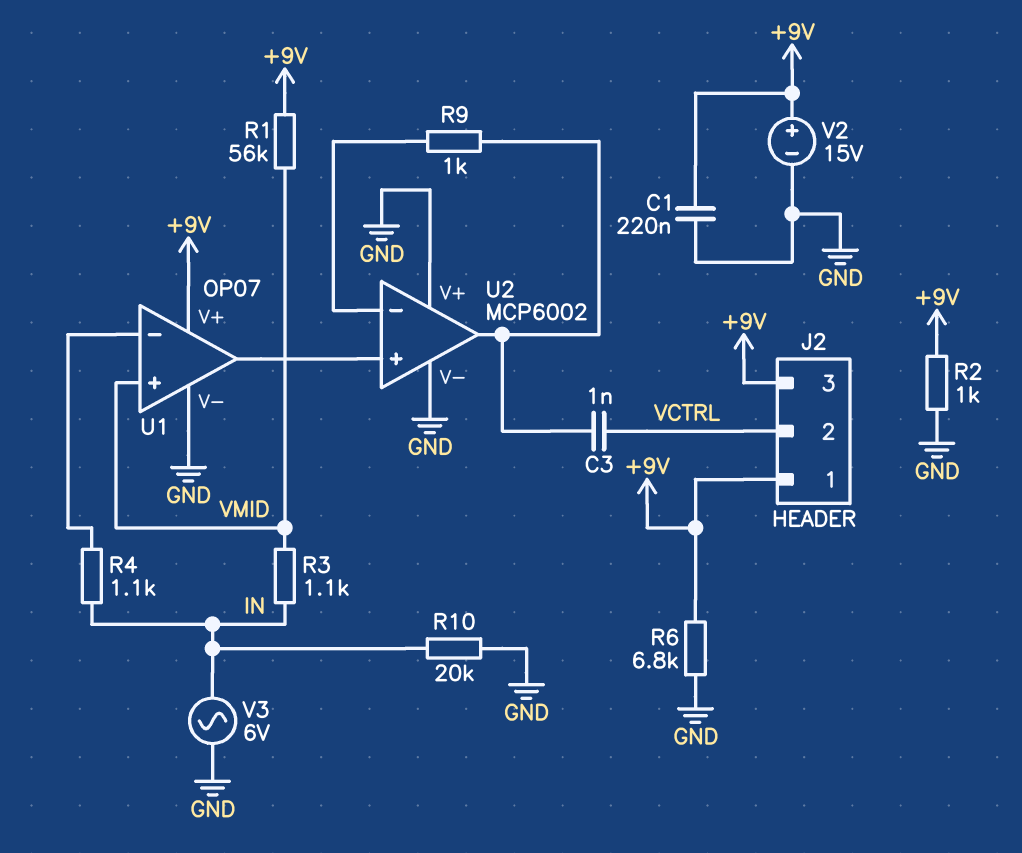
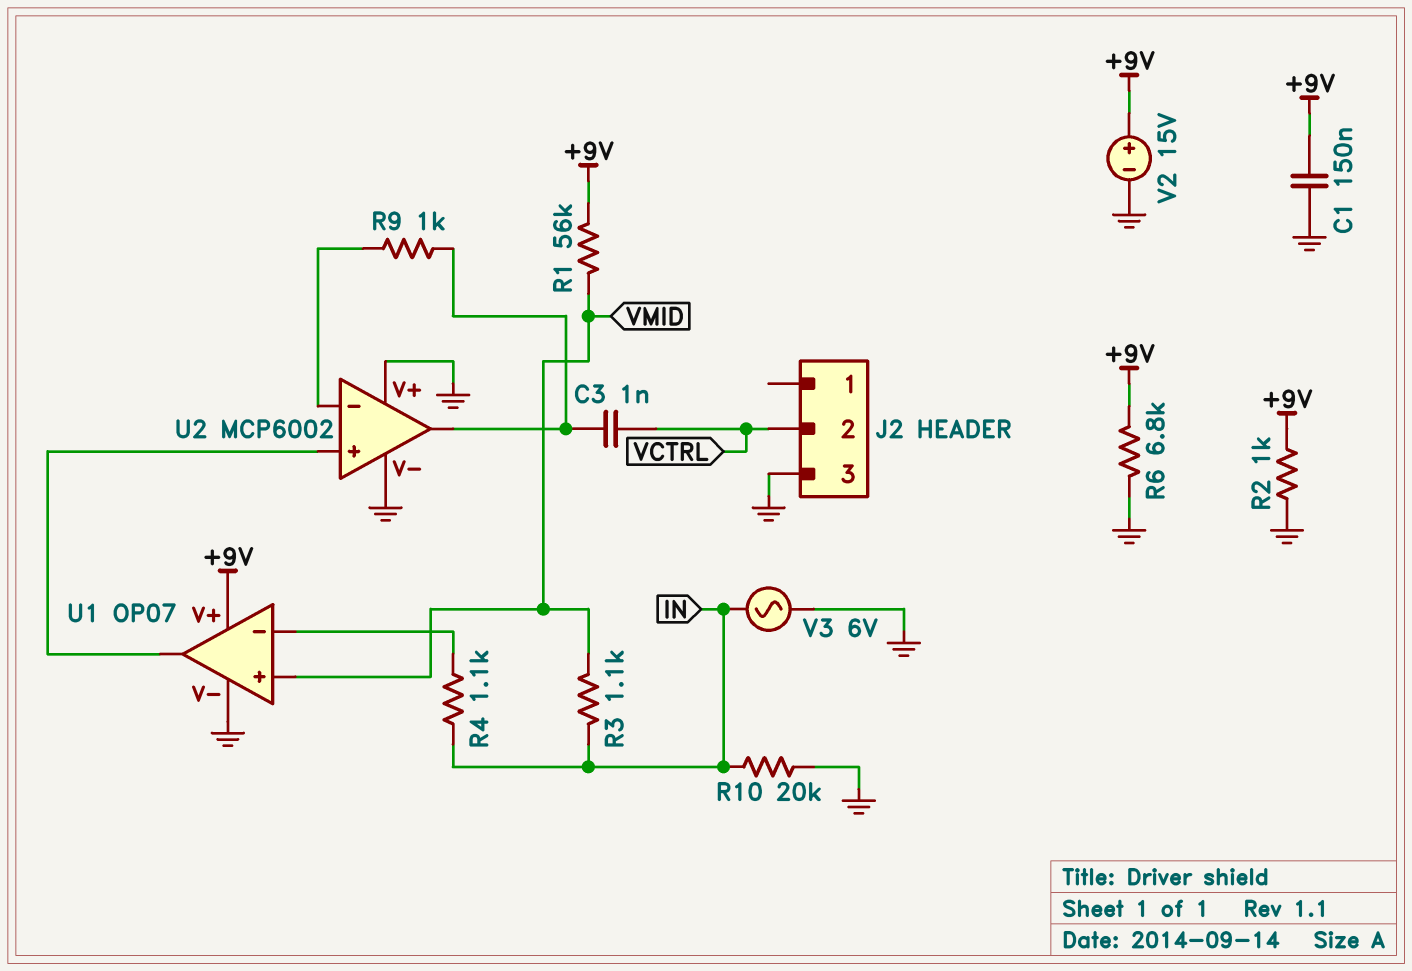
C1: 220nF (+9V, GND) -> 150nF (+9V, GND)
J2 pin 1: +9V -> none
J2 pin 3: +9V -> GND

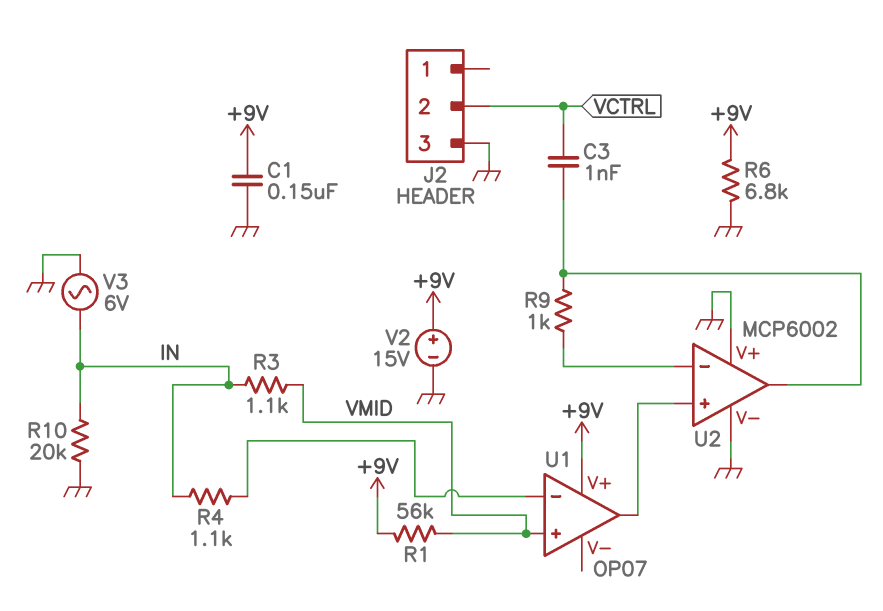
R2: 1k (+9V, GND) -> none
U1 pin V-: GND -> none

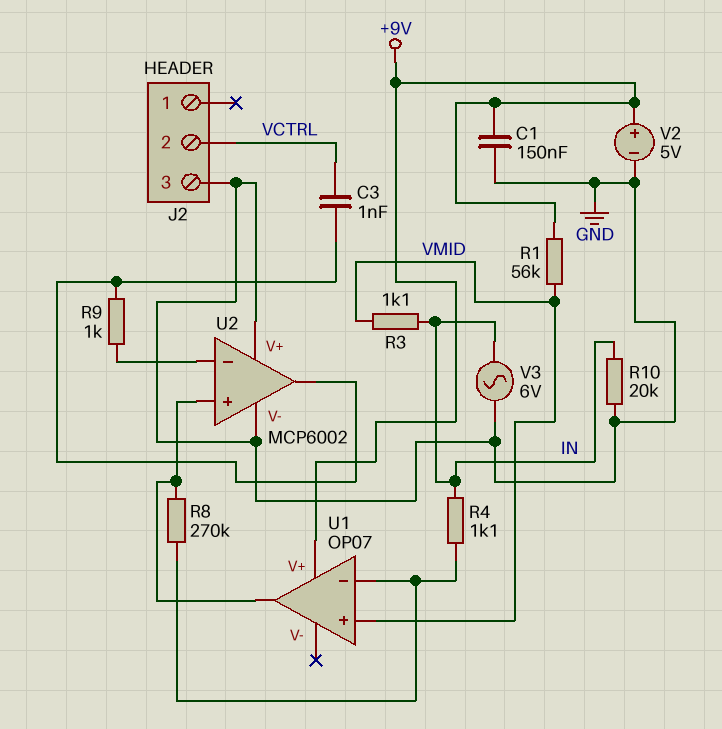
R6: 6.8k (+9V, GND) -> none
R8: none -> 270k (U1/in-, U1/out)
V2: 15V (plus +9V, minus GND) -> 5V (plus +9V, minus GND)

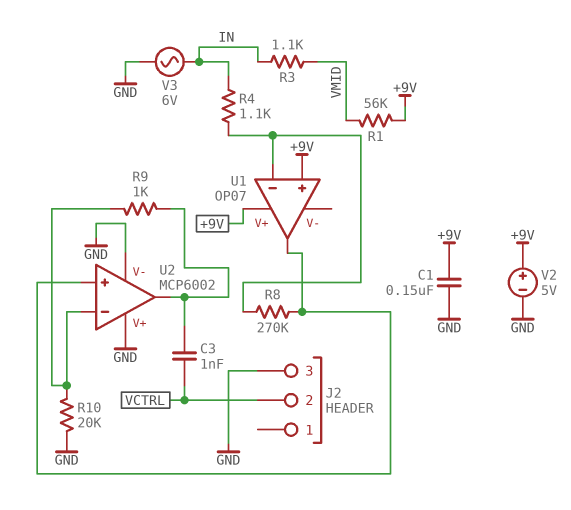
R10: 20k (GND, IN) -> 20k (GND, U2/in-)
U1 pin in+: VMID -> +9V

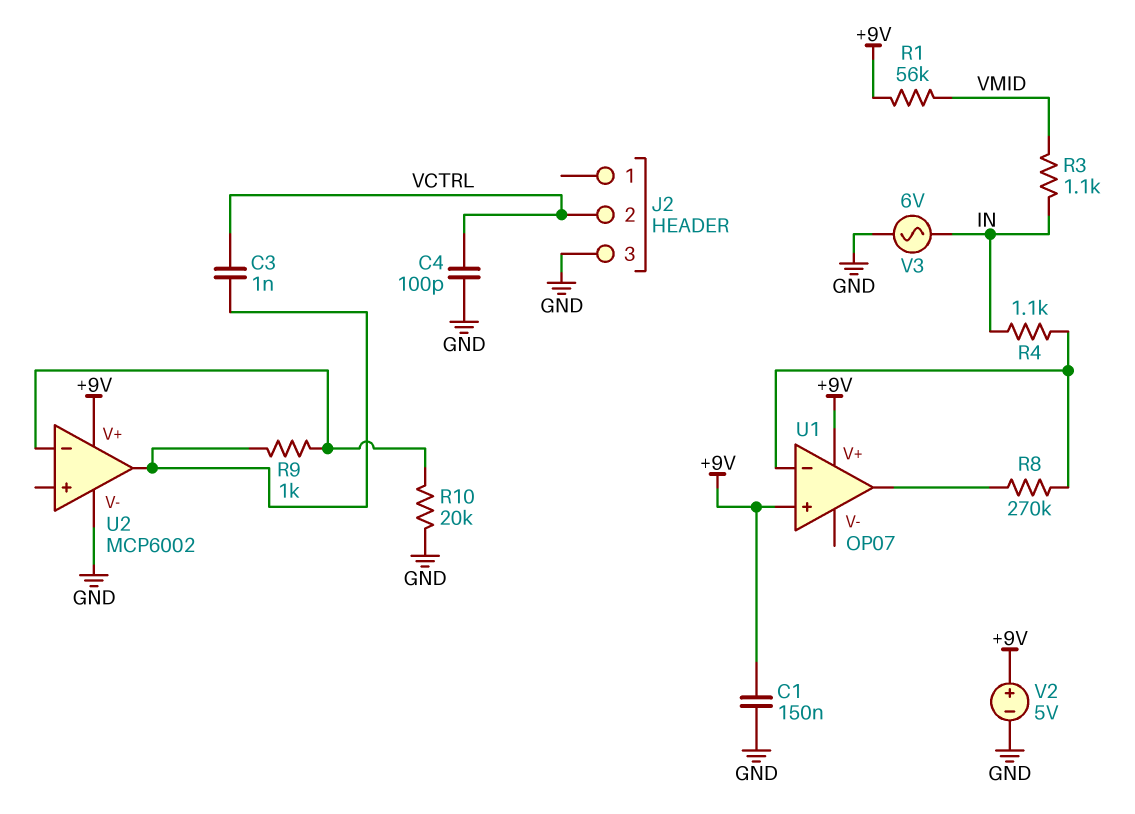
C4: none -> 100pF (GND, VCTRL)
U2 pin V+: GND -> +9V
U2 pin in+: U1/out -> none

